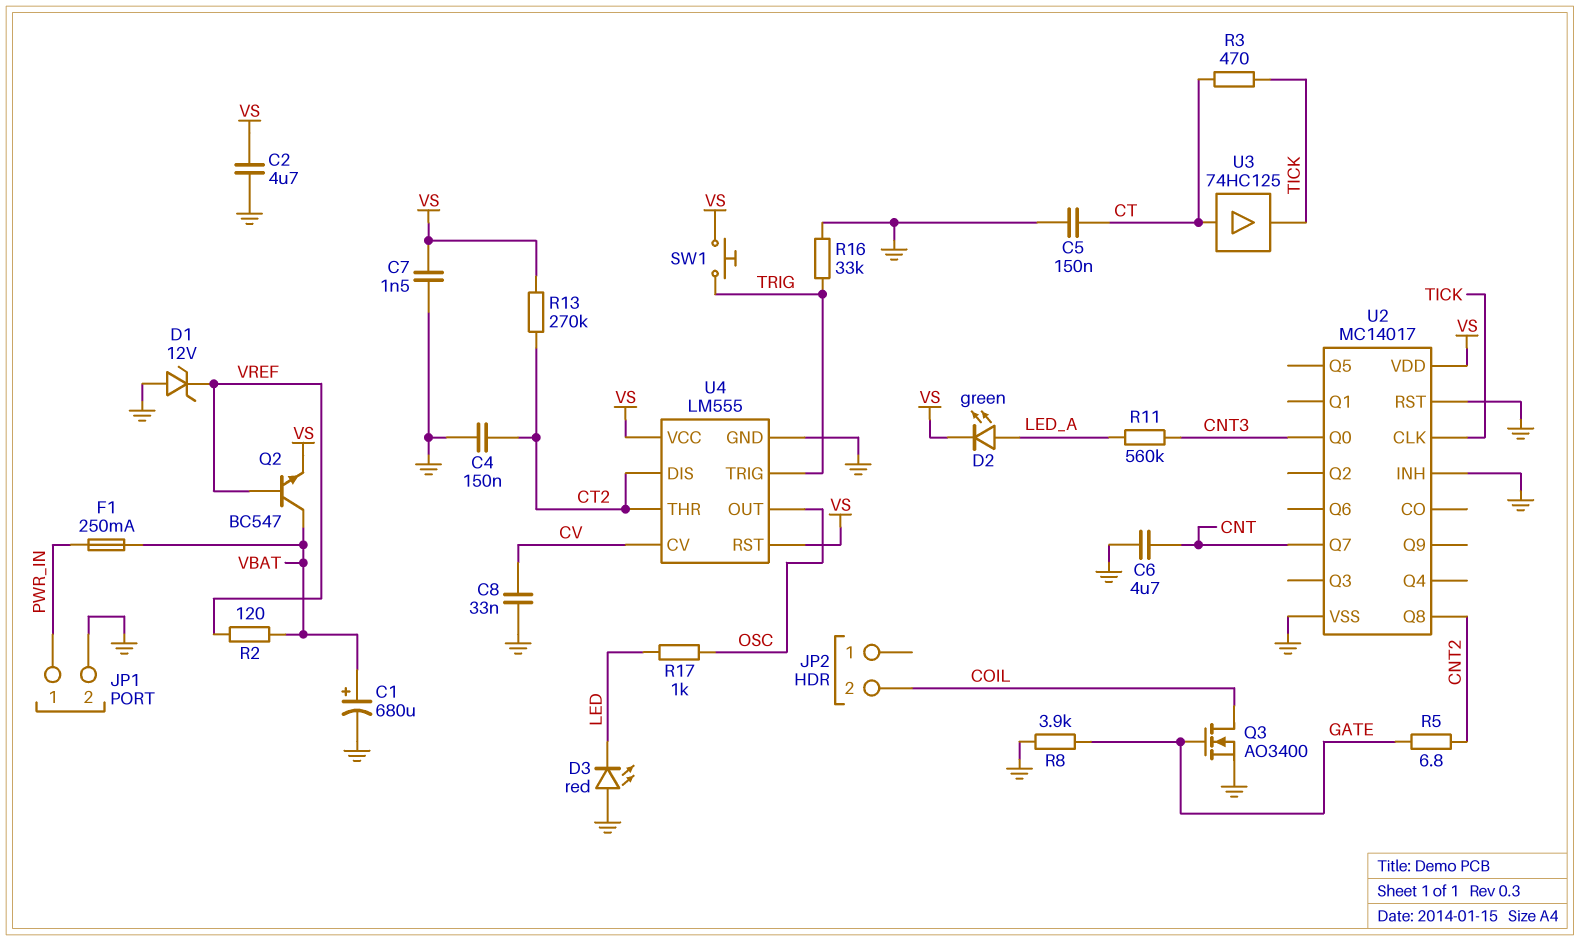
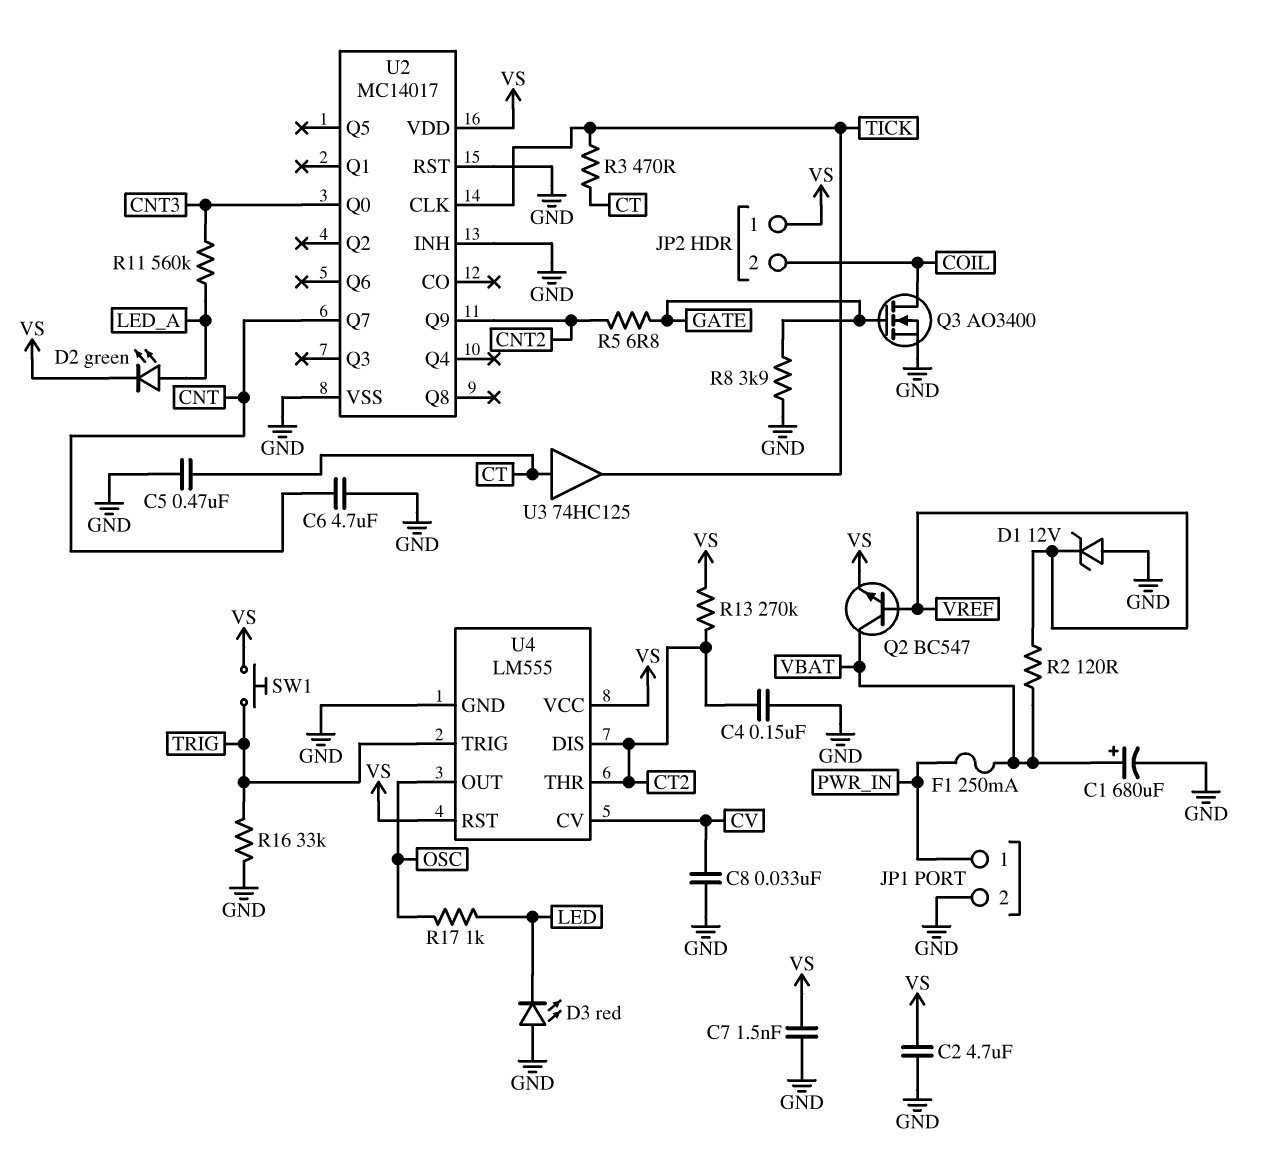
C5: 150nF (CT, GND) -> 470nF (CT, GND)
JP2 pin 1: none -> VS
U2 pin Q8: CNT2 -> none
U2 pin Q9: none -> CNT2

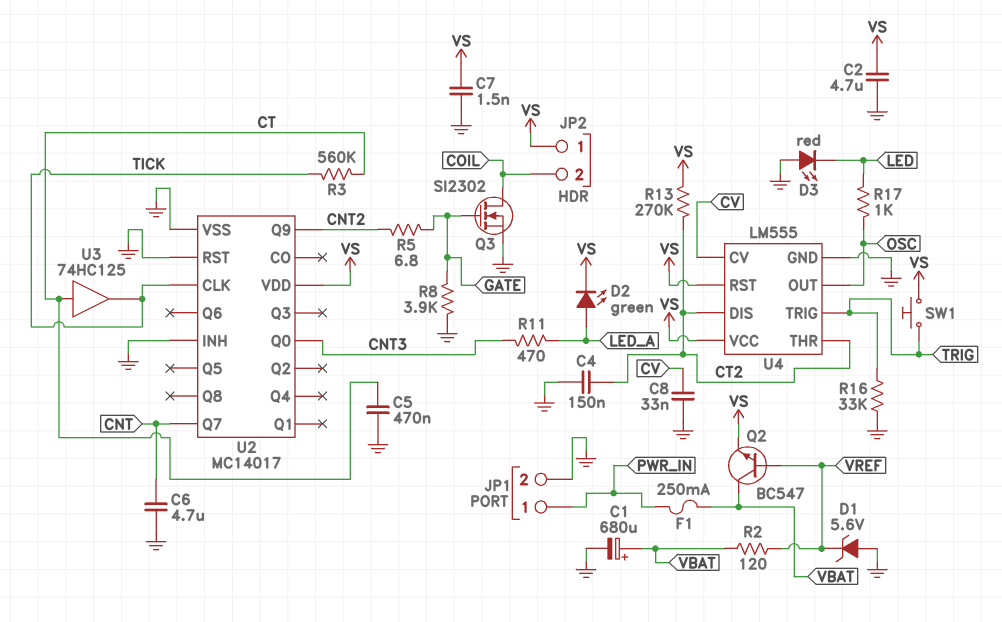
D1: zener 12V (A GND, K VREF) -> zener 5.6V (A GND, K VREF)
Q3: NMOS AO3400 (G GATE, D COIL, S GND) -> NMOS SI2302 (G GATE, D COIL, S GND)
R3: 470 (CT, TICK) -> 560k (CT, TICK)
R11: 560k (CNT3, LED_A) -> 470 (CNT3, LED_A)

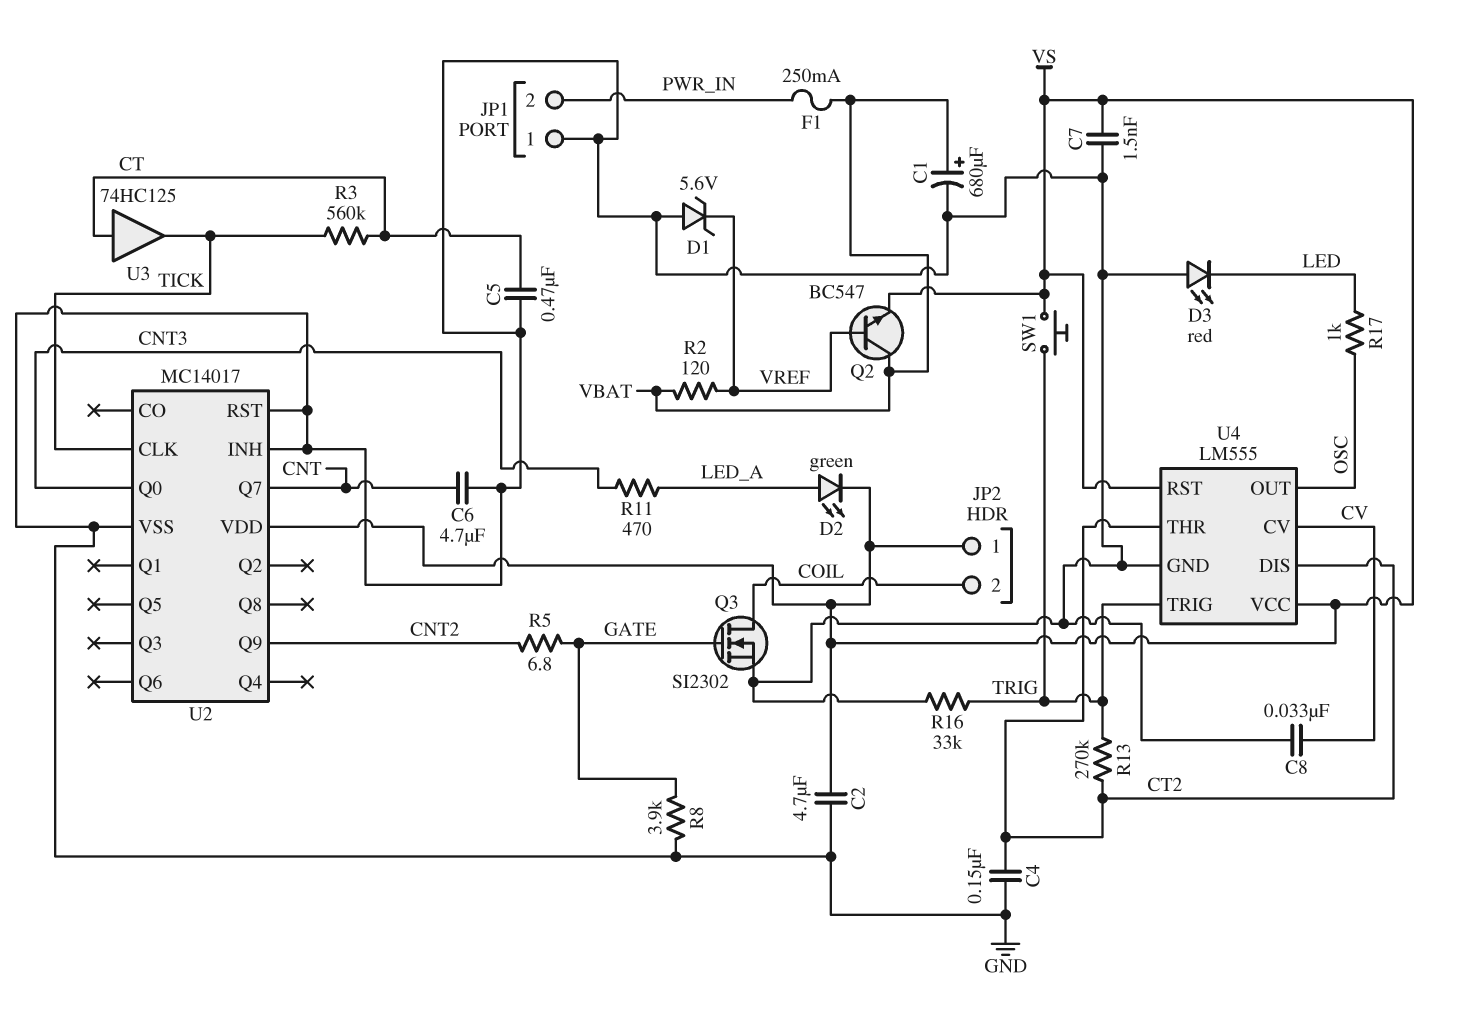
JP1 pin 1: PWR_IN -> GND
JP1 pin 2: GND -> PWR_IN
R13: 270k (CT2, VS) -> 270k (CT2, TRIG)

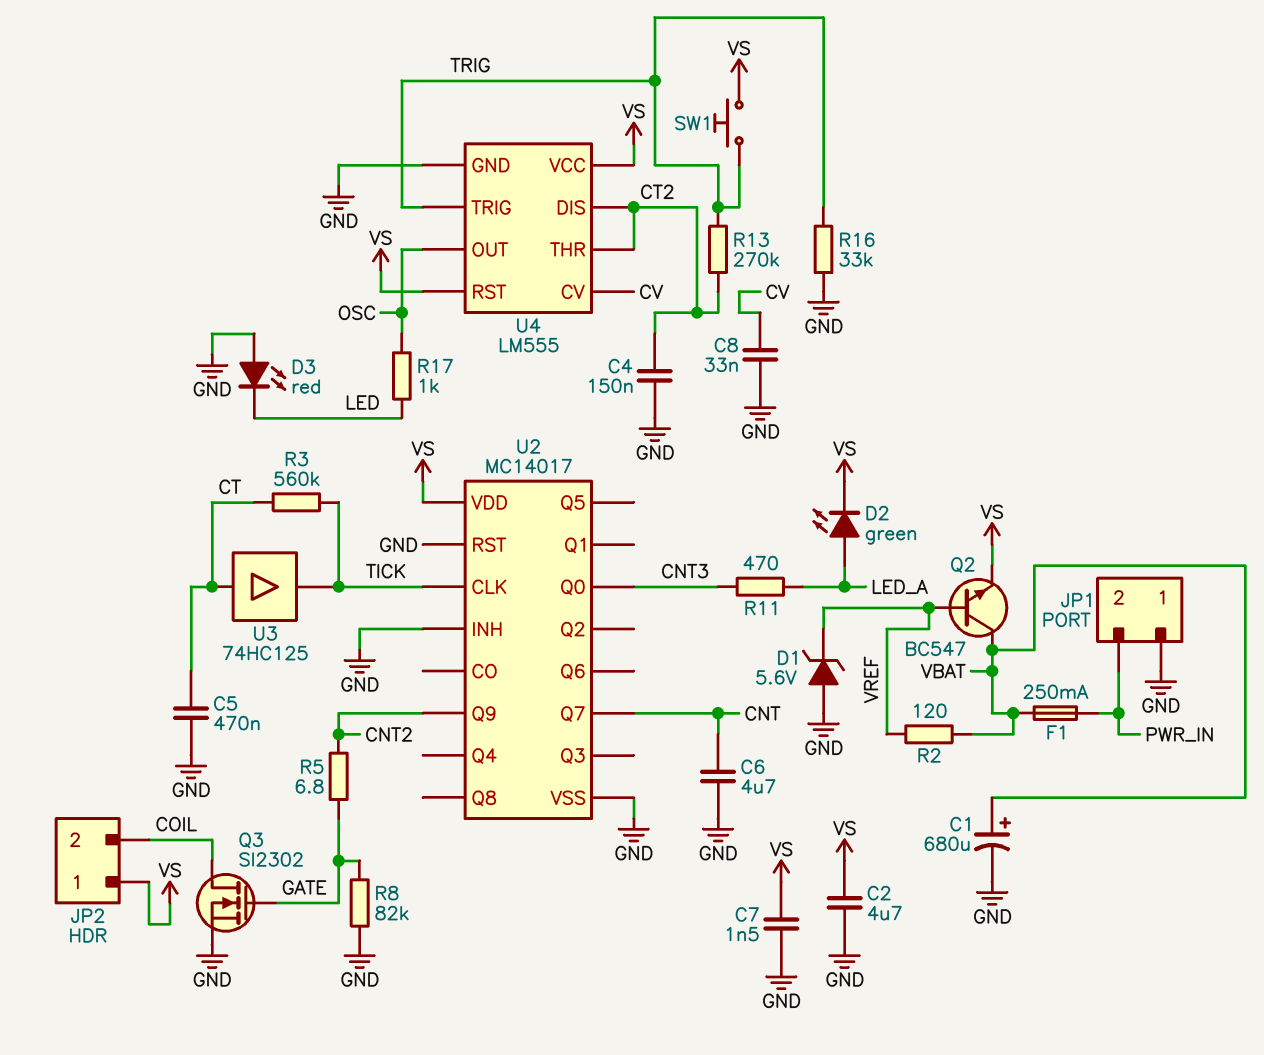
R8: 3.9k (GATE, GND) -> 82k (GATE, GND)

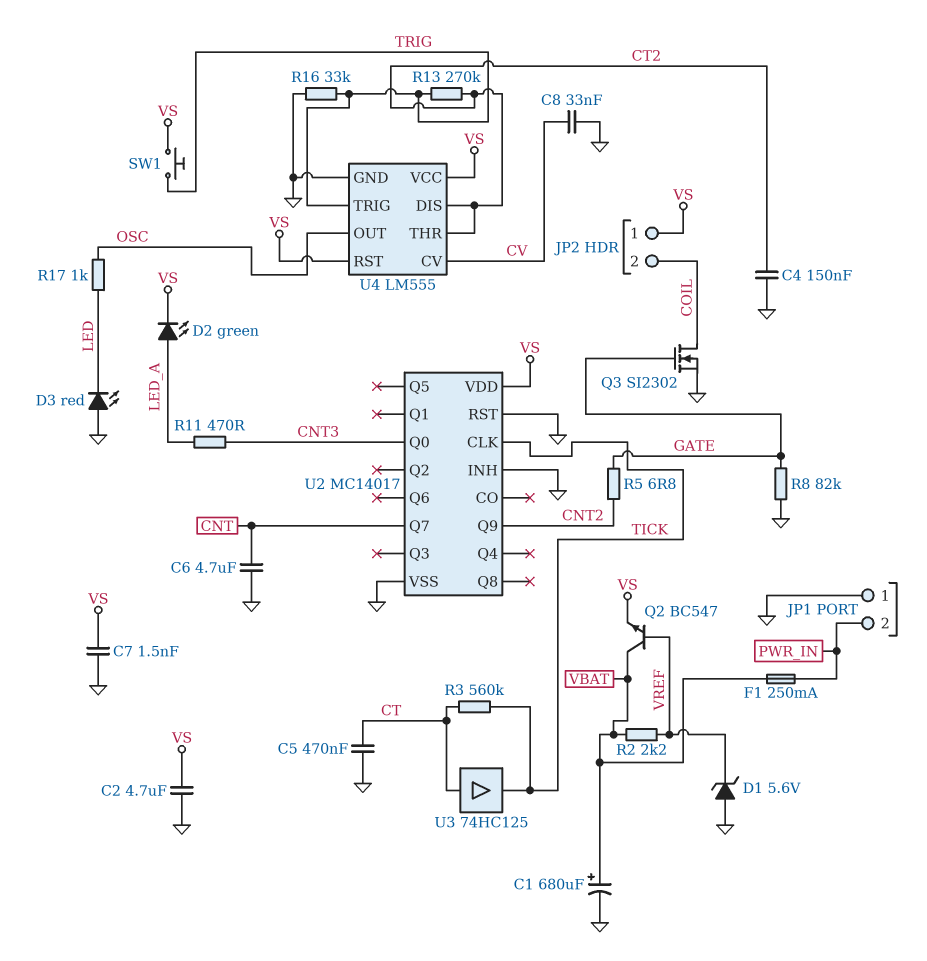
R2: 120 (VBAT, VREF) -> 2.2k (VBAT, VREF)

